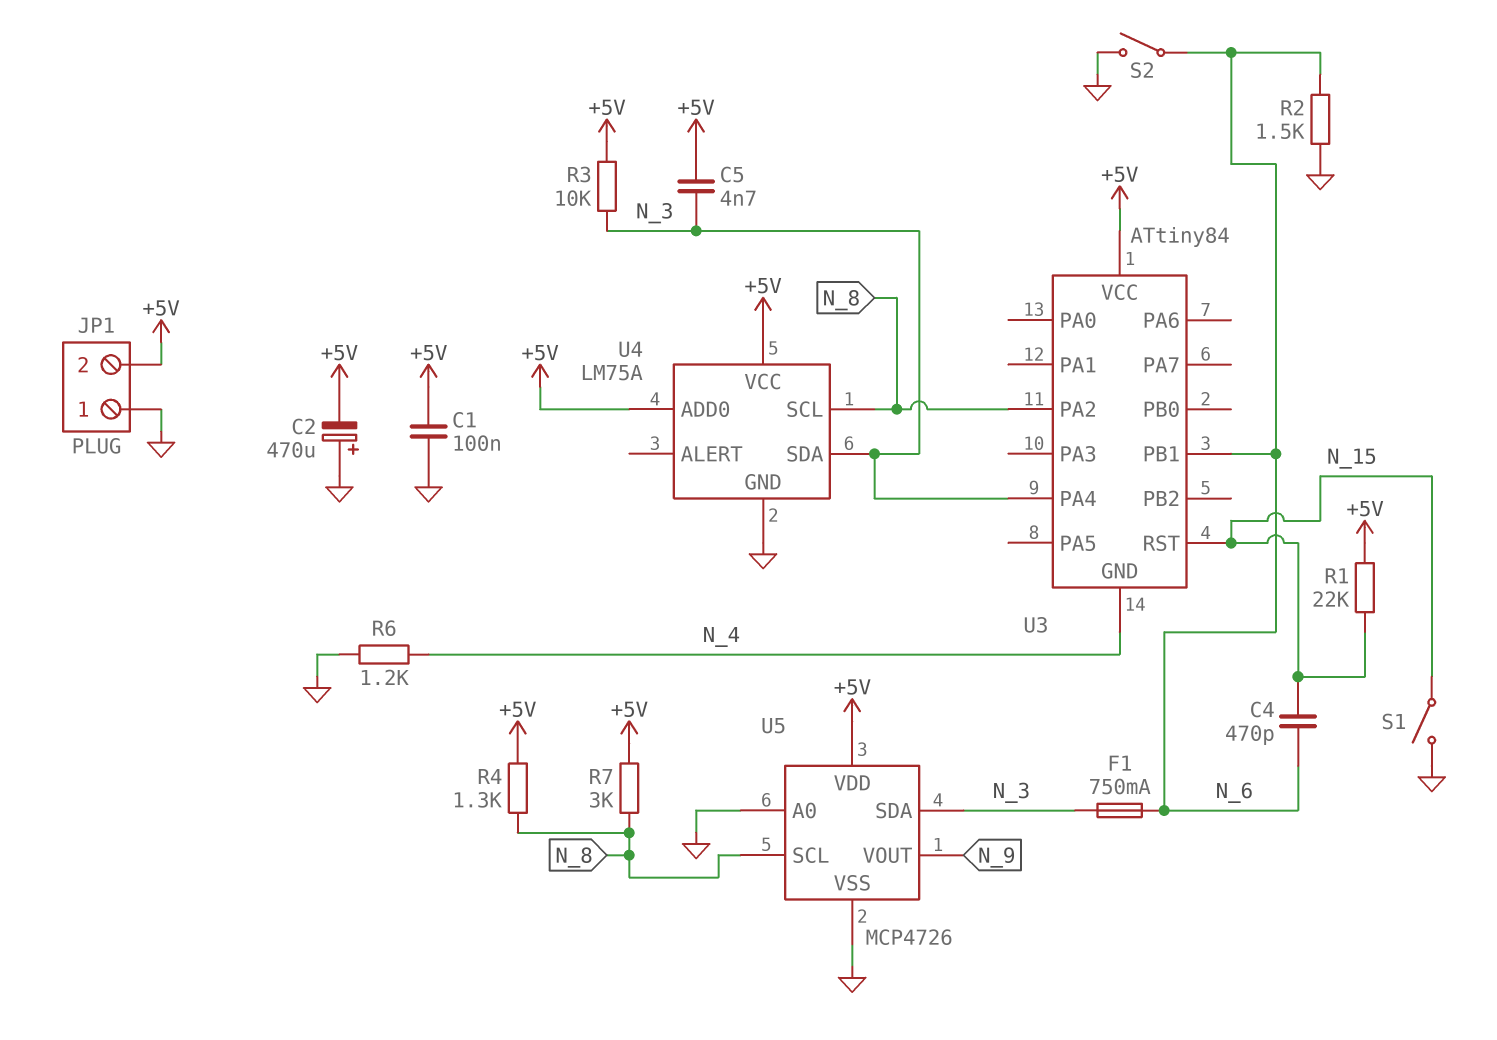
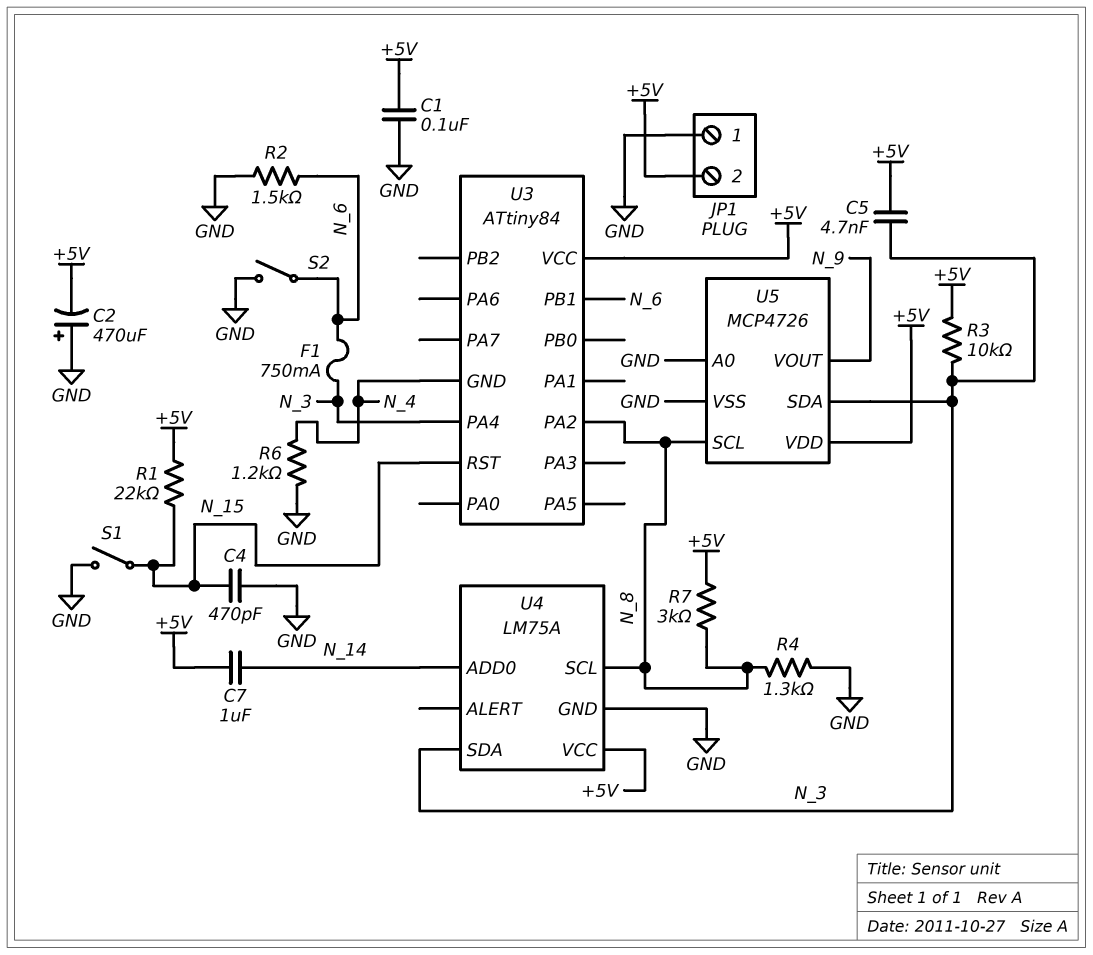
C4: 470pF (N_6, N_15) -> 470pF (GND, N_15)
C7: none -> 1uF (+5V, N_14)
R4: 1.3k (+5V, N_8) -> 1.3k (GND, N_8)
U4 pin ADD0: +5V -> N_14

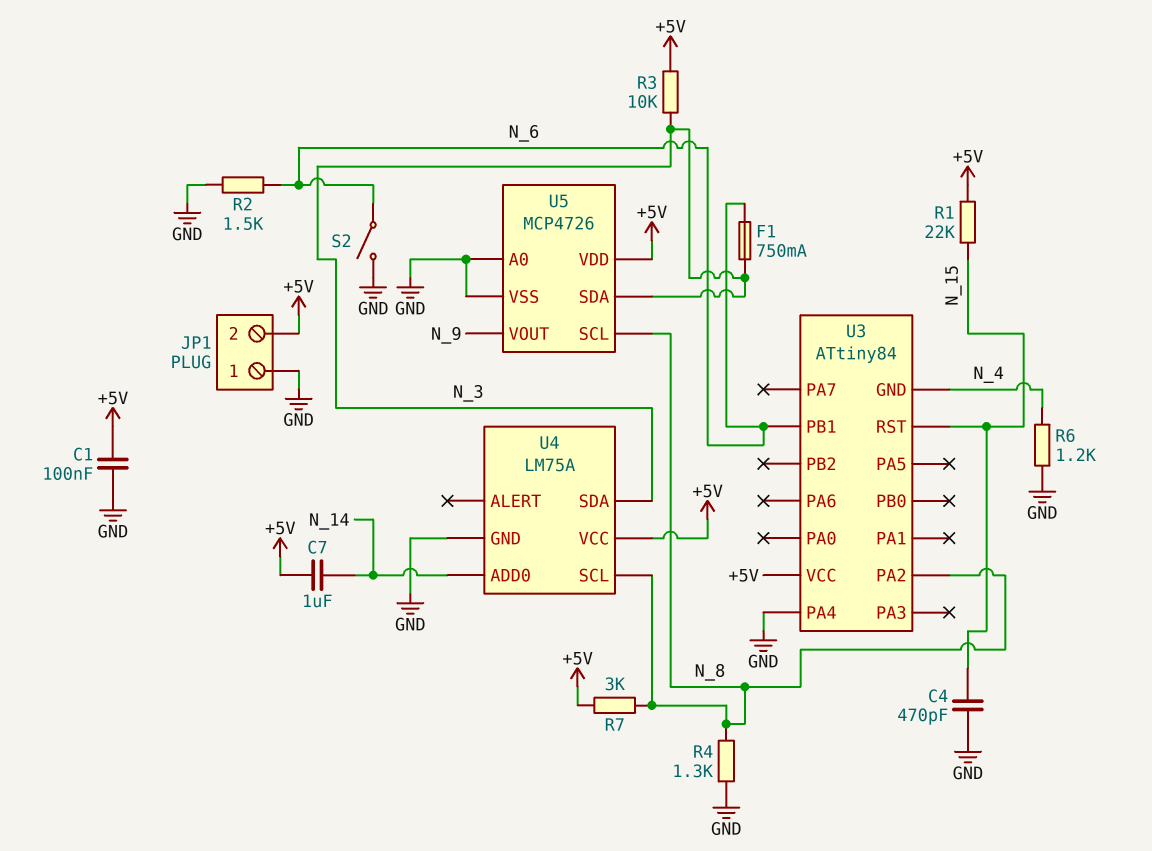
C2: 470uF (plus GND, minus +5V) -> none
C5: 4.7nF (+5V, N_3) -> none
S1: switch (GND, N_15) -> none
U3 pin PA4: N_3 -> GND

